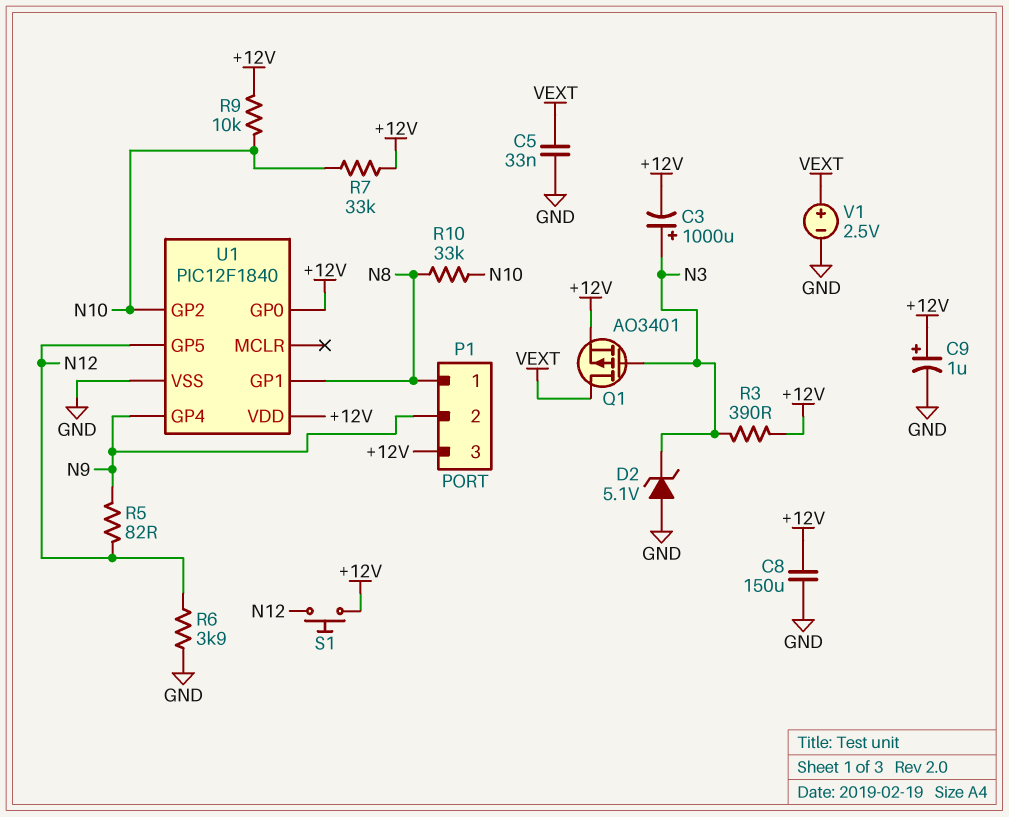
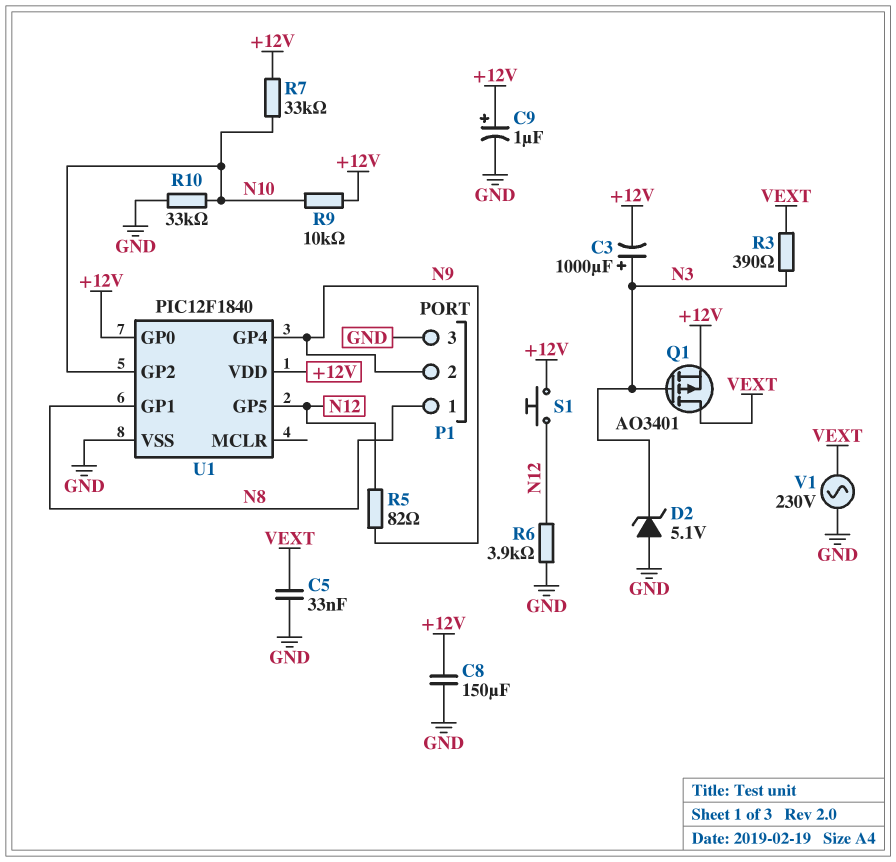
P1 pin 3: +12V -> GND
R3: 390 (+12V, N3) -> 390 (N3, VEXT)
R10: 33k (N8, N10) -> 33k (GND, N10)
V1: 2.5V (plus VEXT, minus GND) -> AC 230V (GND, VEXT)

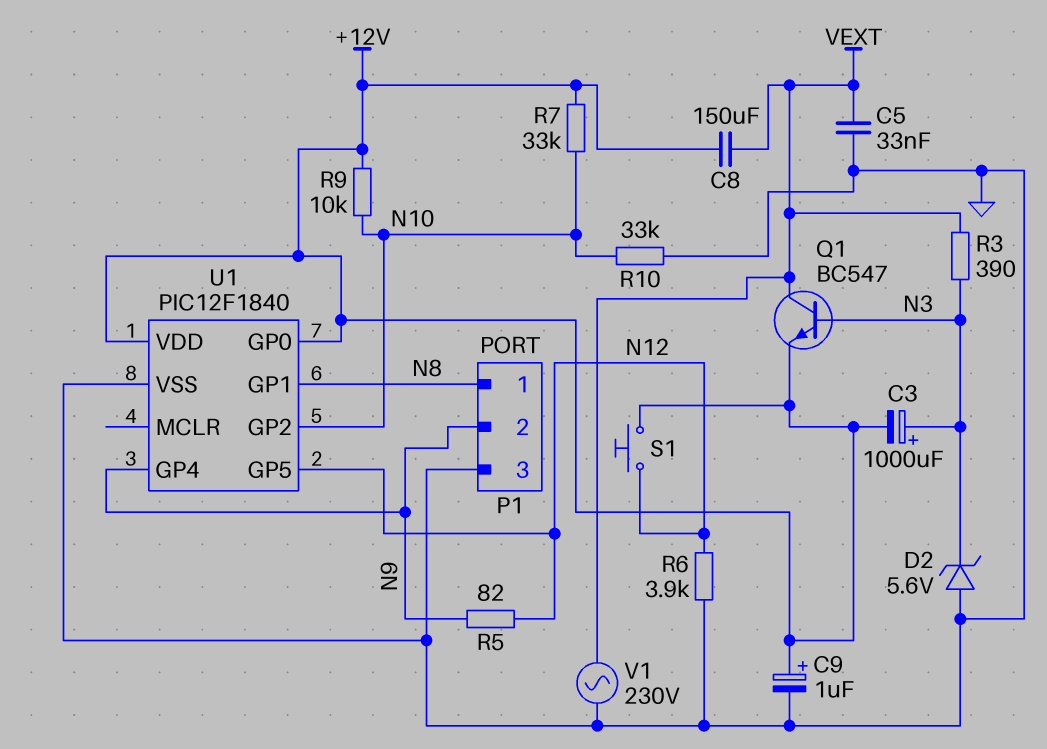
C8: 150uF (+12V, GND) -> 150uF (+12V, VEXT)
D2: zener 5.1V (A GND, K N3) -> zener 5.6V (A GND, K N3)
Q1: PMOS AO3401 (G N3, D VEXT, S +12V) -> NPN BC547 (B N3, C VEXT, E +12V)

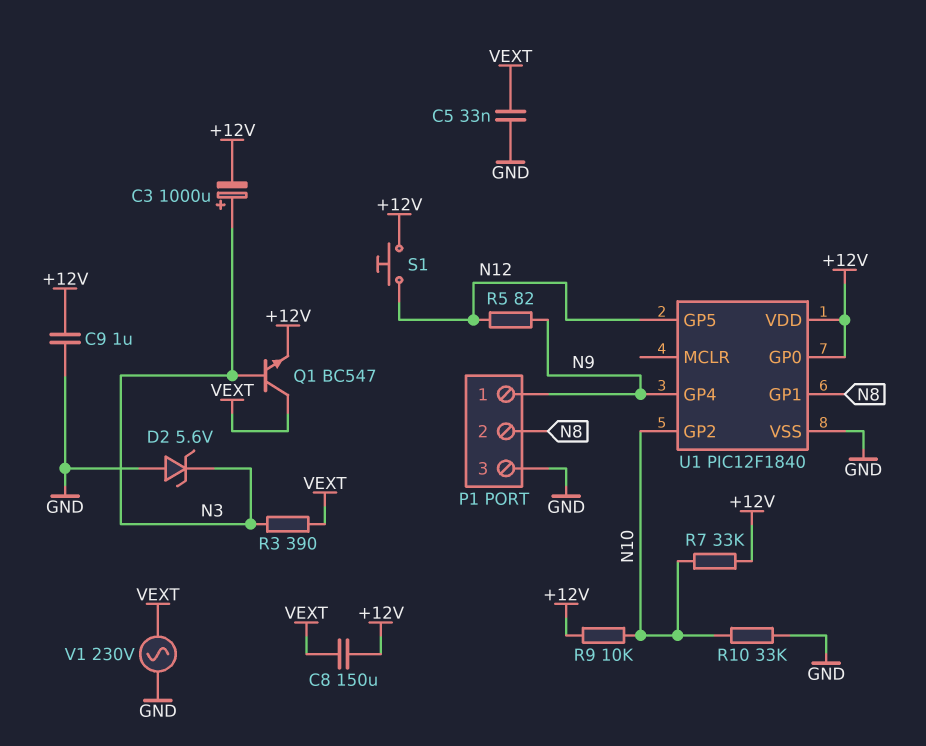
C9: 1uF (plus +12V, minus GND) -> 1uF (+12V, GND)
P1 pin 1: N8 -> N9
P1 pin 2: N9 -> N8
R6: 3.9k (GND, N12) -> none

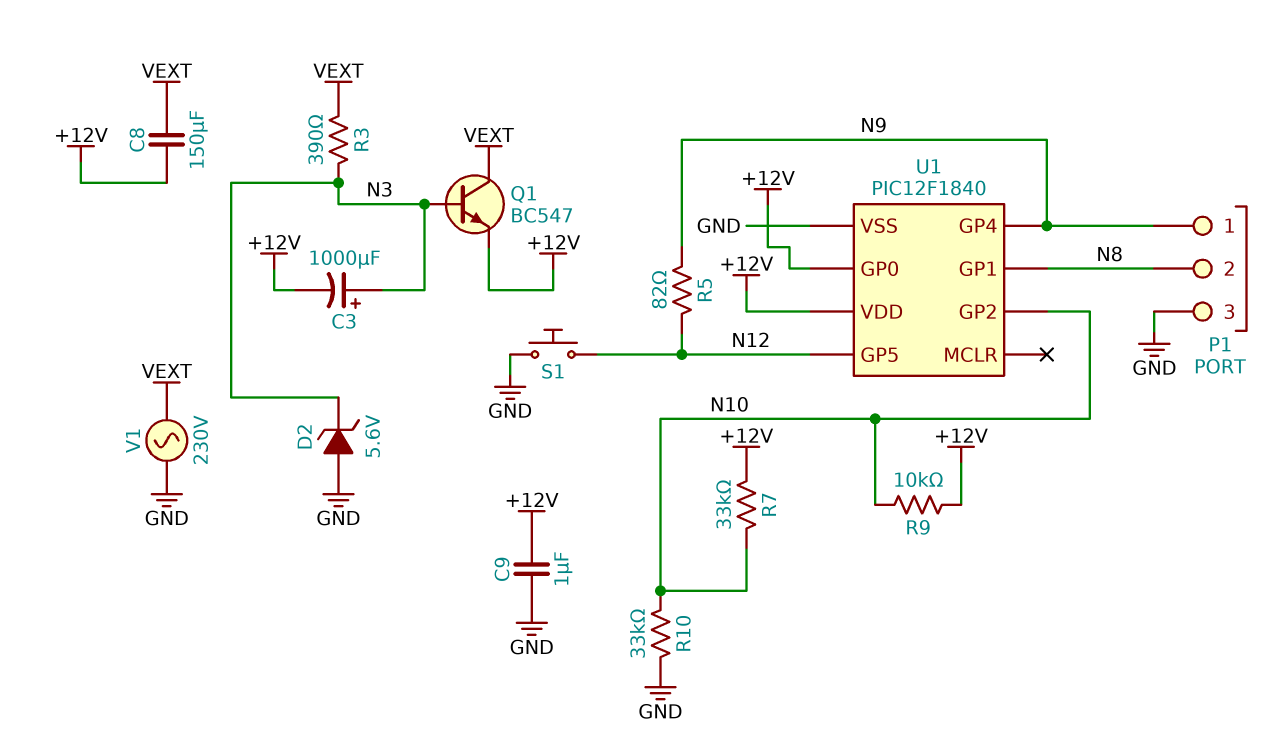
C5: 33nF (GND, VEXT) -> none
S1: button (+12V, N12) -> button (GND, N12)

